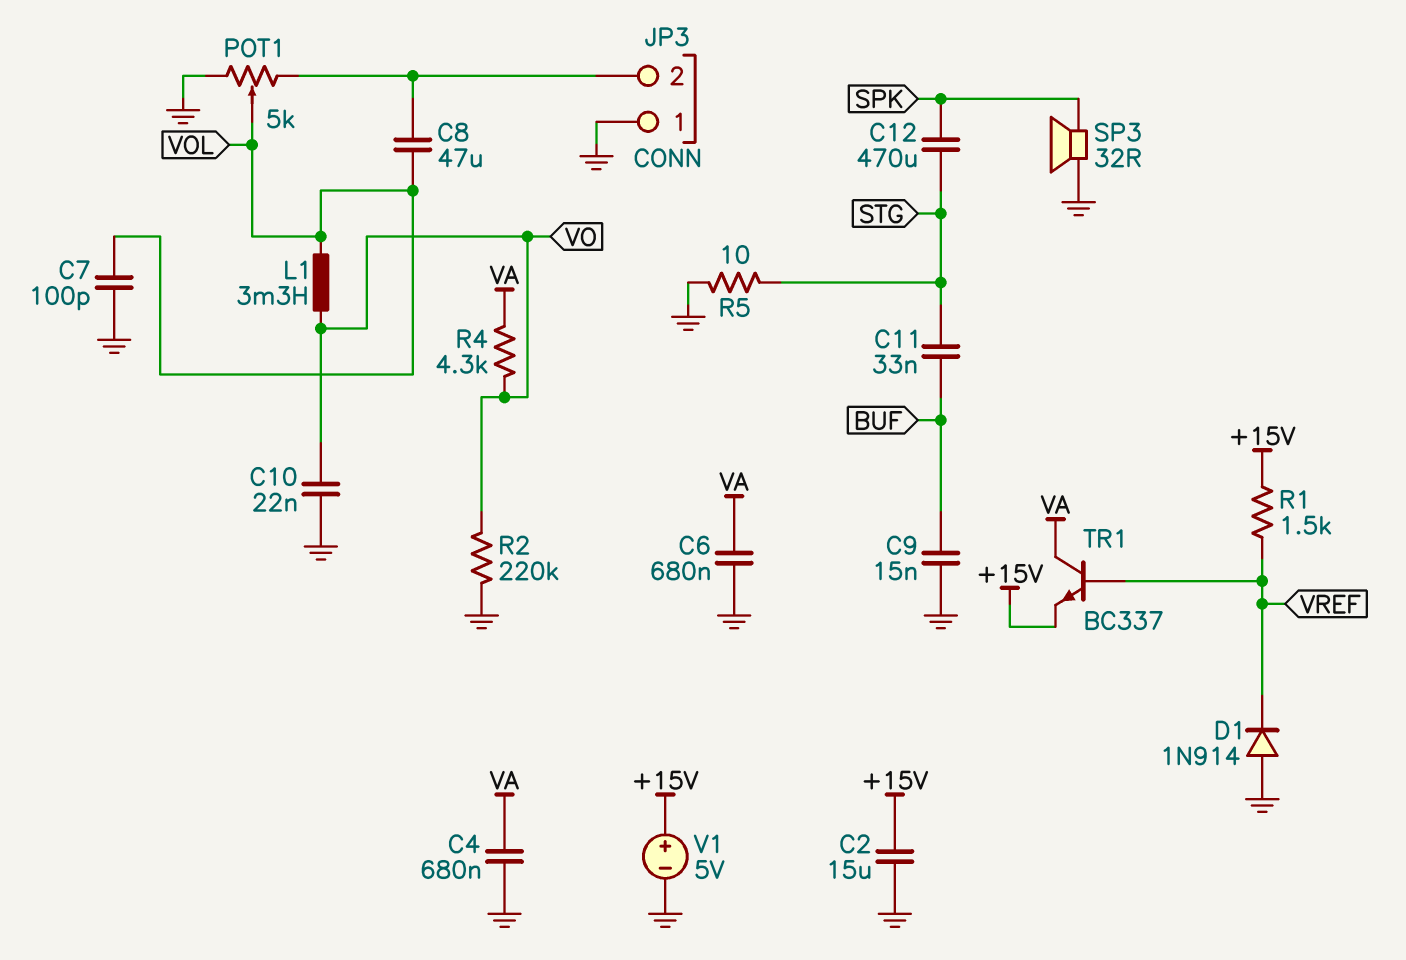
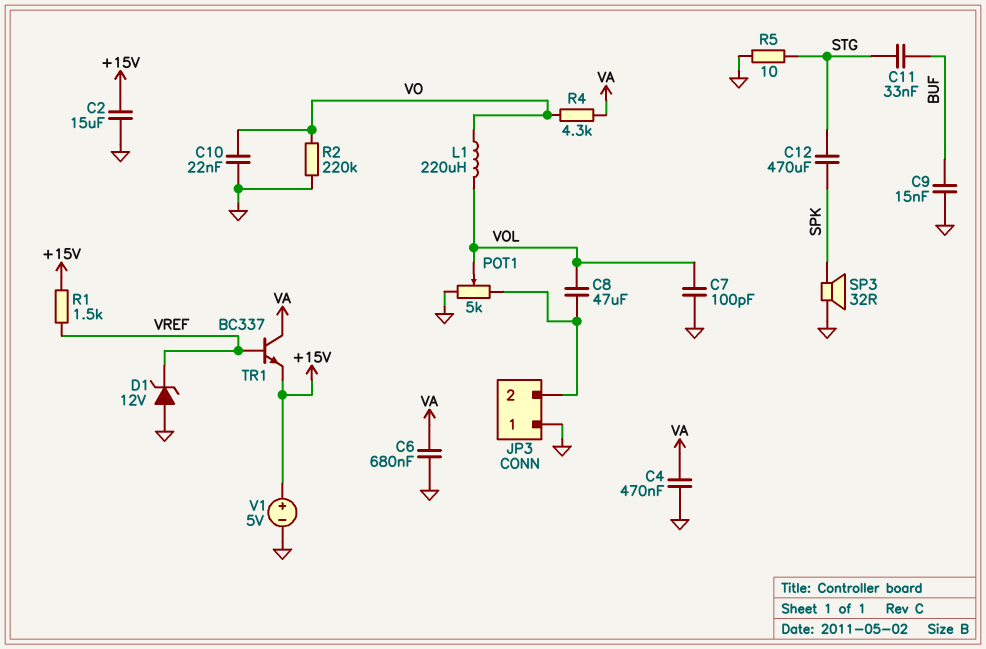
C4: 680nF (GND, VA) -> 470nF (GND, VA)
D1: diode 1N914 (A GND, K VREF) -> zener 12V (A GND, K VREF)
L1: 3.3mH (VO, VOL) -> 220uH (VO, VOL)

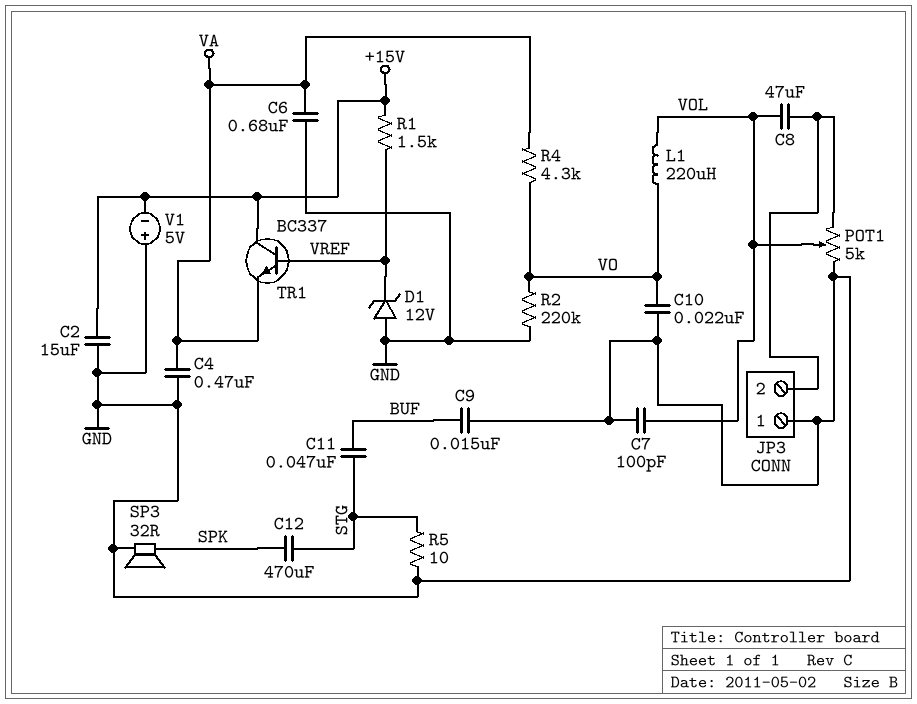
C11: 33nF (BUF, STG) -> 47nF (BUF, STG)
TR1: NPN BC337 (B VREF, C VA, E +15V) -> NPN BC337 (B VREF, C +15V, E VA)
V1: 5V (plus +15V, minus GND) -> 5V (plus GND, minus +15V)

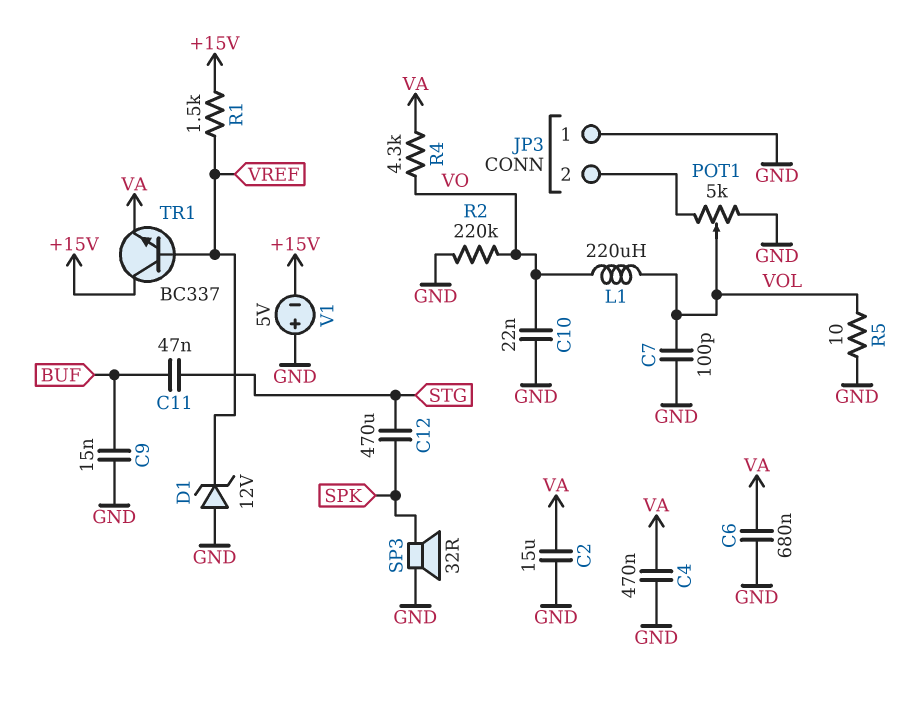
C2: 15uF (+15V, GND) -> 15uF (GND, VA)
C8: 47uF (JP3/2, VOL) -> none
R5: 10 (GND, STG) -> 10 (GND, VOL)

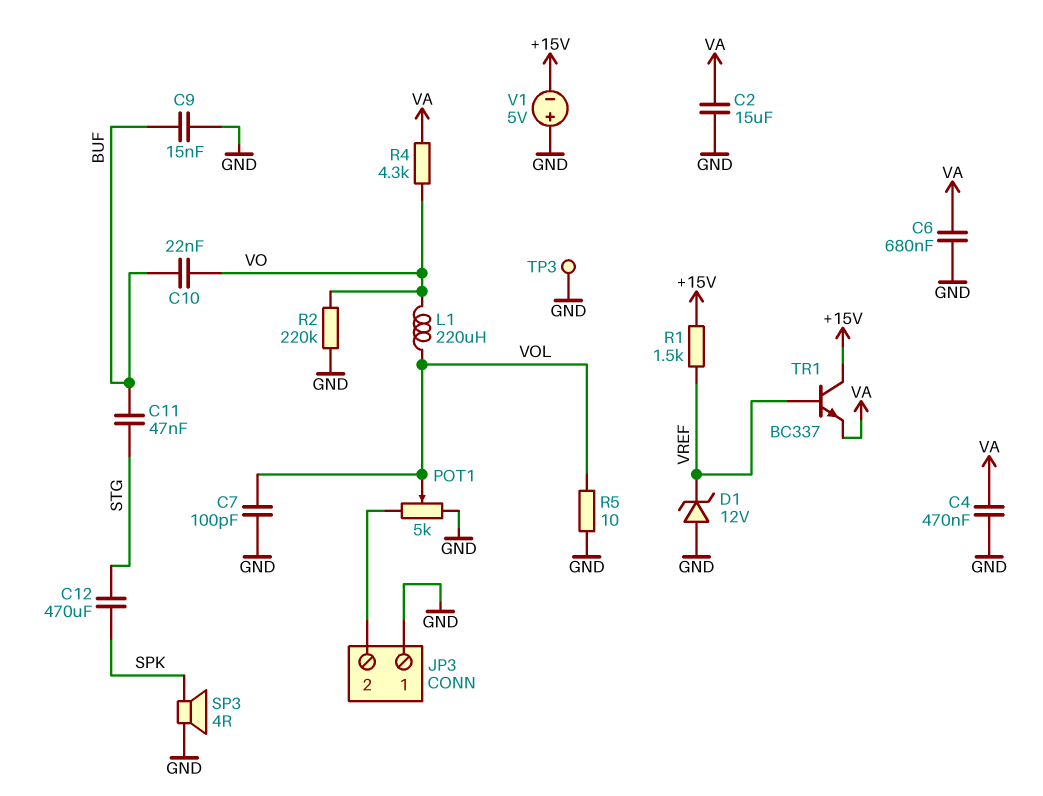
C10: 22nF (GND, VO) -> 22nF (BUF, VO)
SP3: speaker 32R (GND, SPK) -> speaker 4R (GND, SPK)
TP3: none -> test point (GND)

